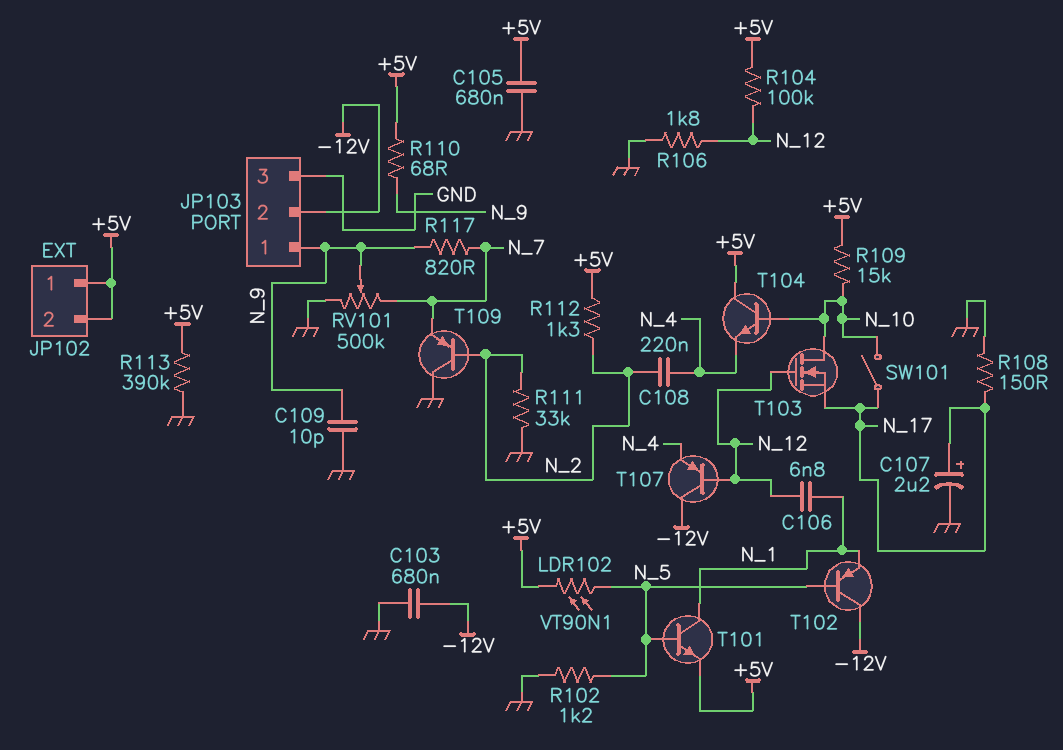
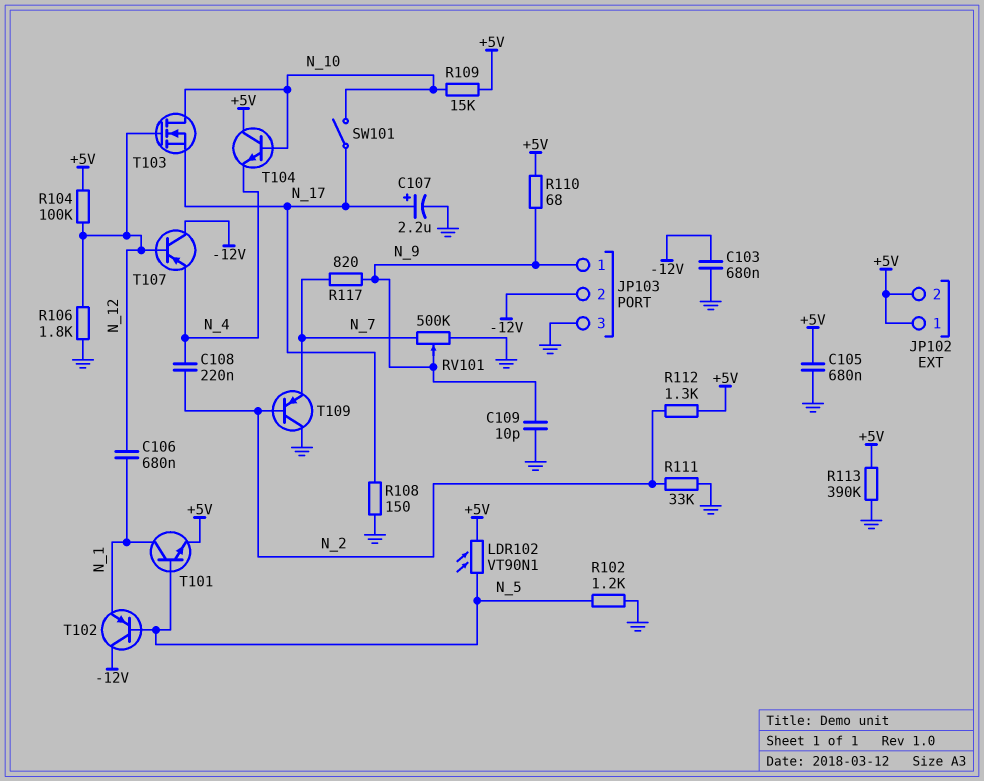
C106: 6.8nF (N_1, N_12) -> 680nF (N_1, N_12)

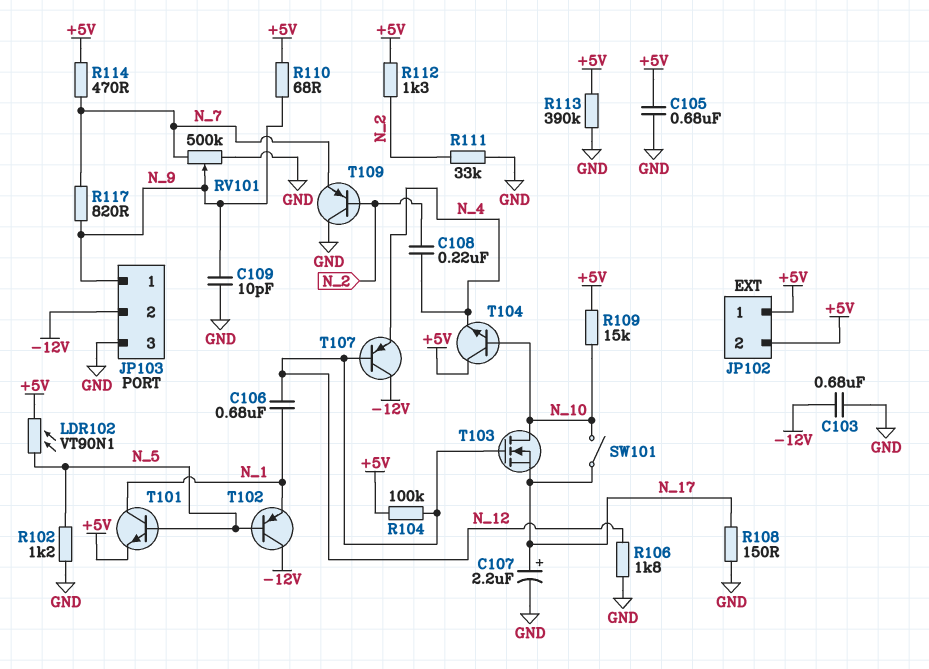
R114: none -> 470 (+5V, N_7)

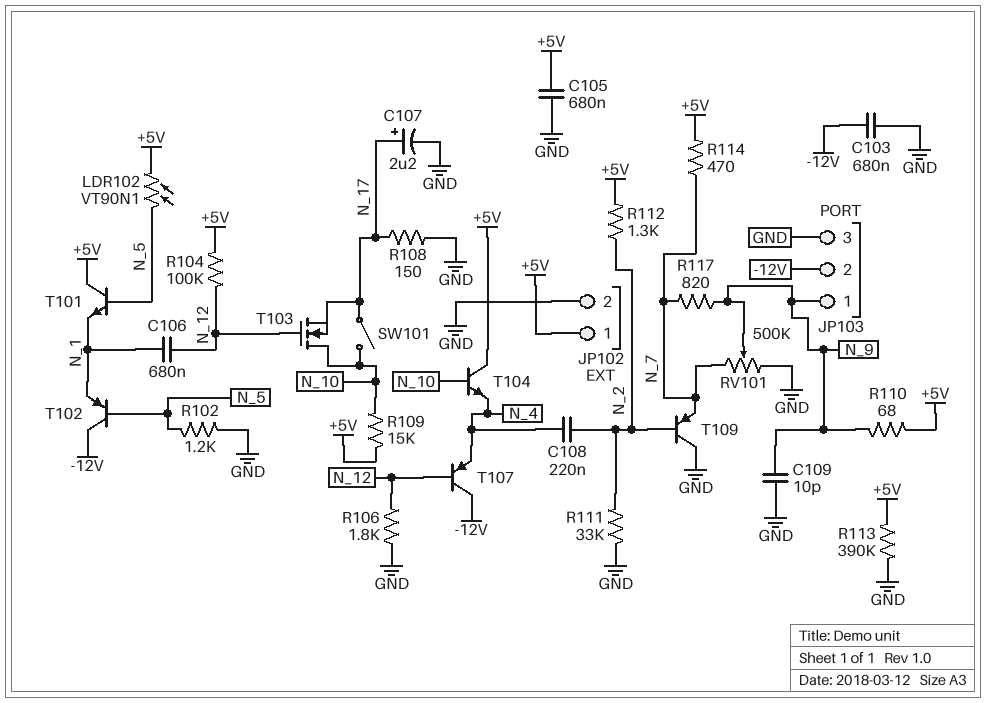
JP102 pin 2: +5V -> GND
T101: NPN (B N_5, C N_1, E +5V) -> NPN (B N_5, C +5V, E N_1)

